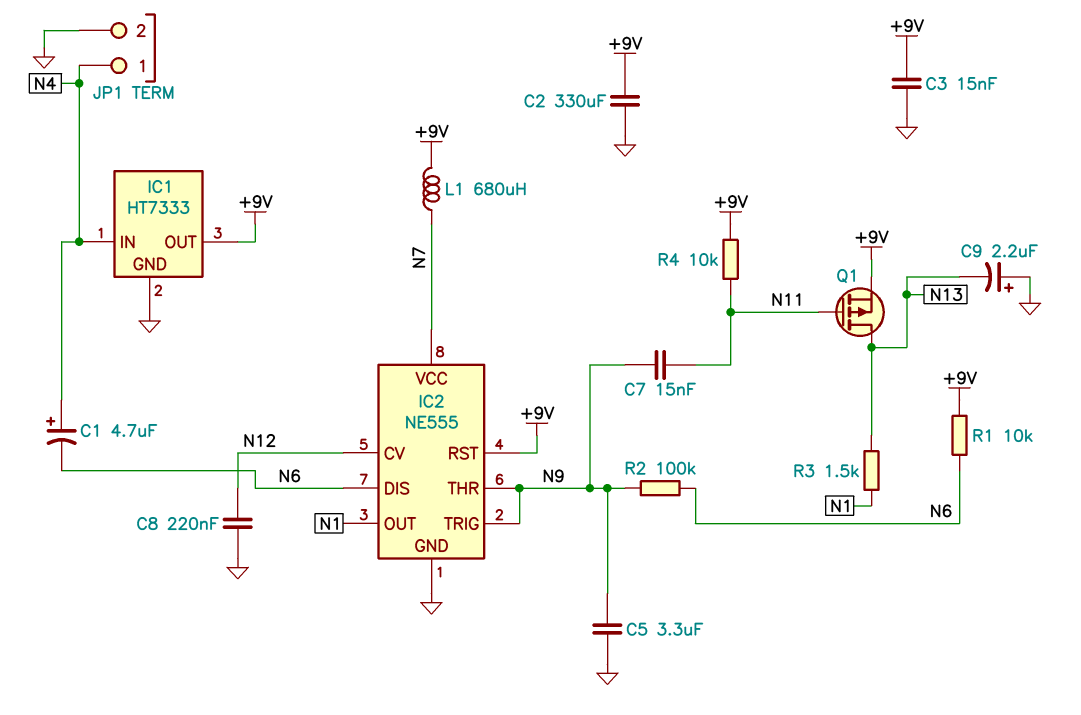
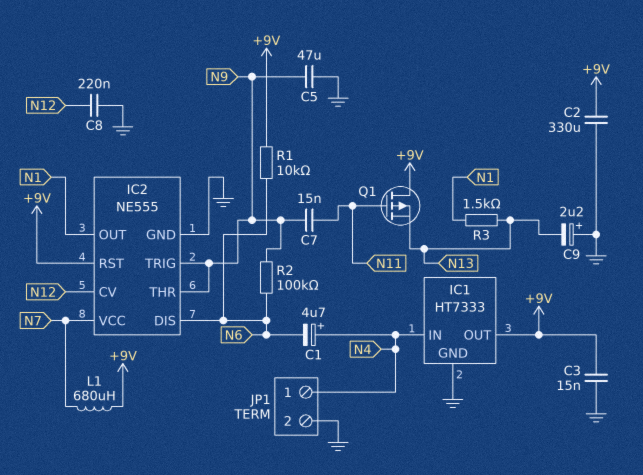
C5: 3.3uF (GND, N9) -> 47uF (GND, N9)
Q1: PMOS (G N11, D N13, S +9V) -> PMOS (G N11, D +9V, S N13)
R4: 10k (+9V, N11) -> none

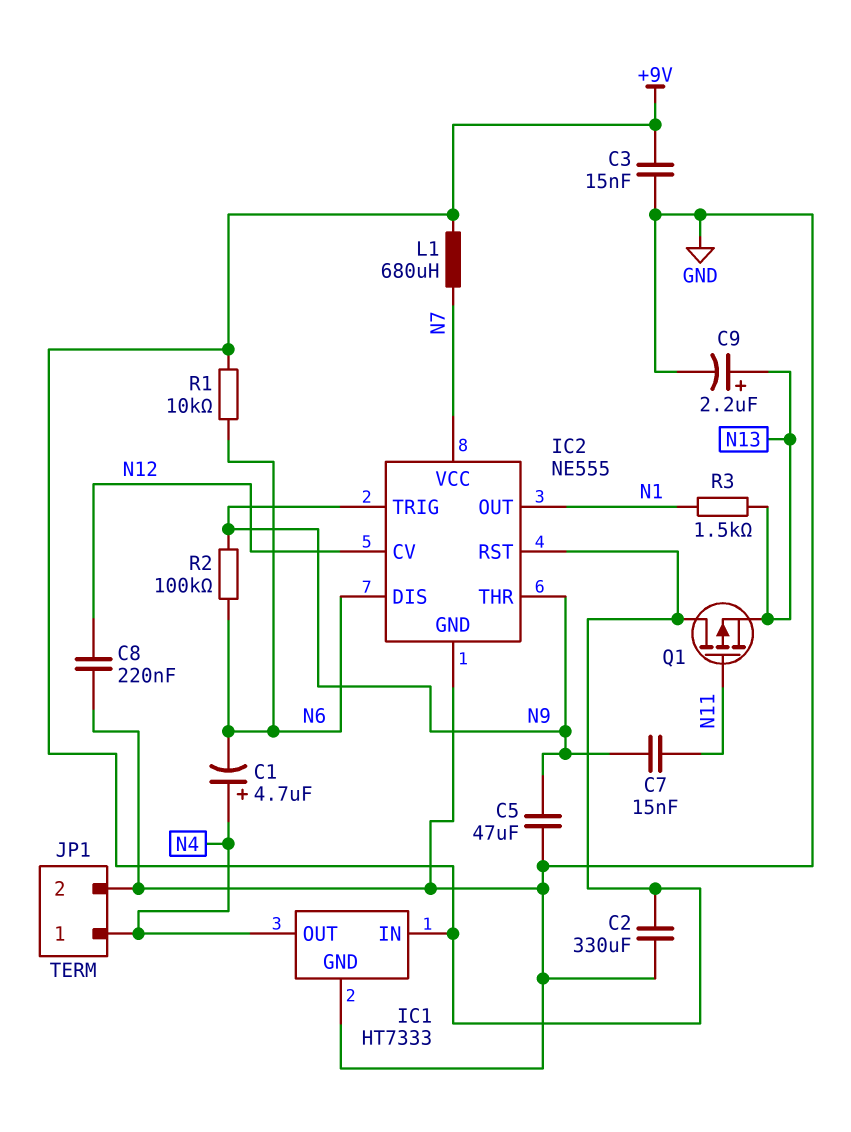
C9: 2.2uF (plus GND, minus N13) -> 2.2uF (plus N13, minus GND)
IC1 pin IN: N4 -> +9V
IC1 pin OUT: +9V -> N4

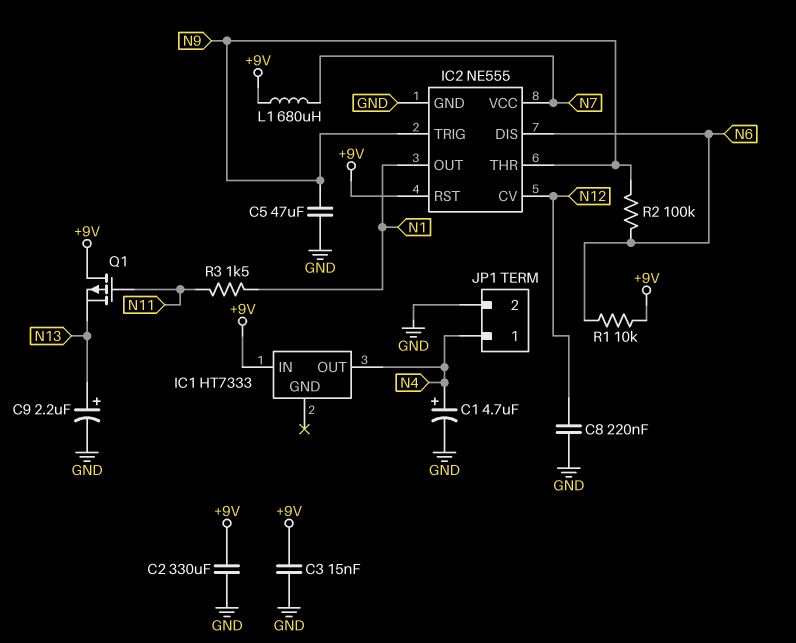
C1: 4.7uF (plus N4, minus N6) -> 4.7uF (plus N4, minus GND)
C7: 15nF (N9, N11) -> none
IC1 pin GND: GND -> none
R3: 1.5k (N1, N13) -> 1.5k (N1, N11)

